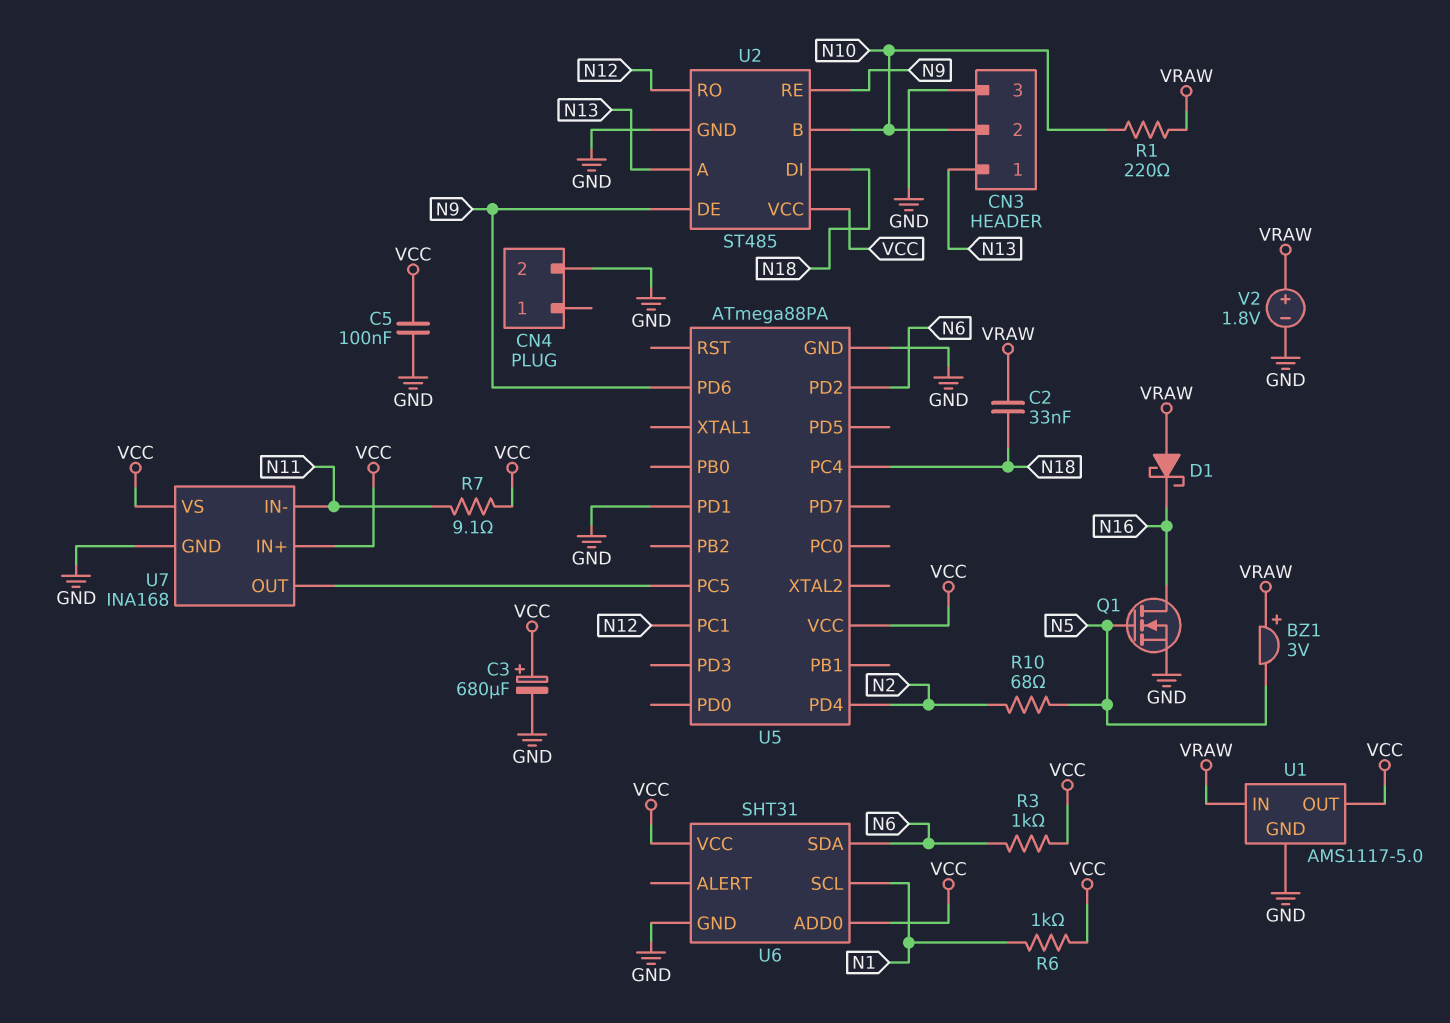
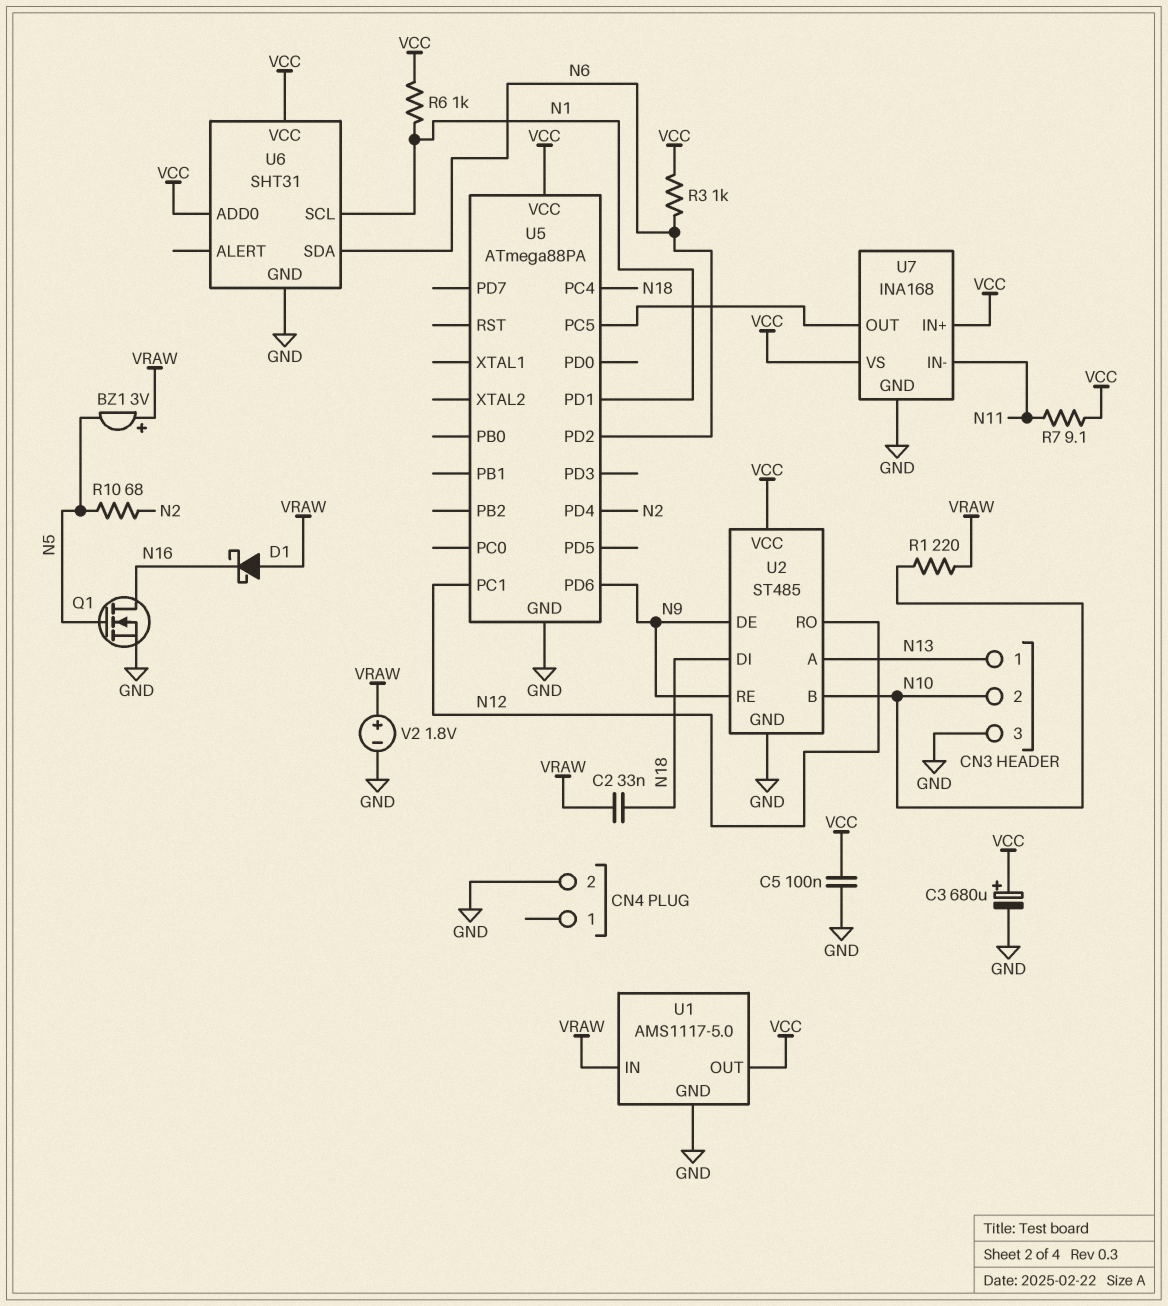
U5 pin PD1: GND -> N1

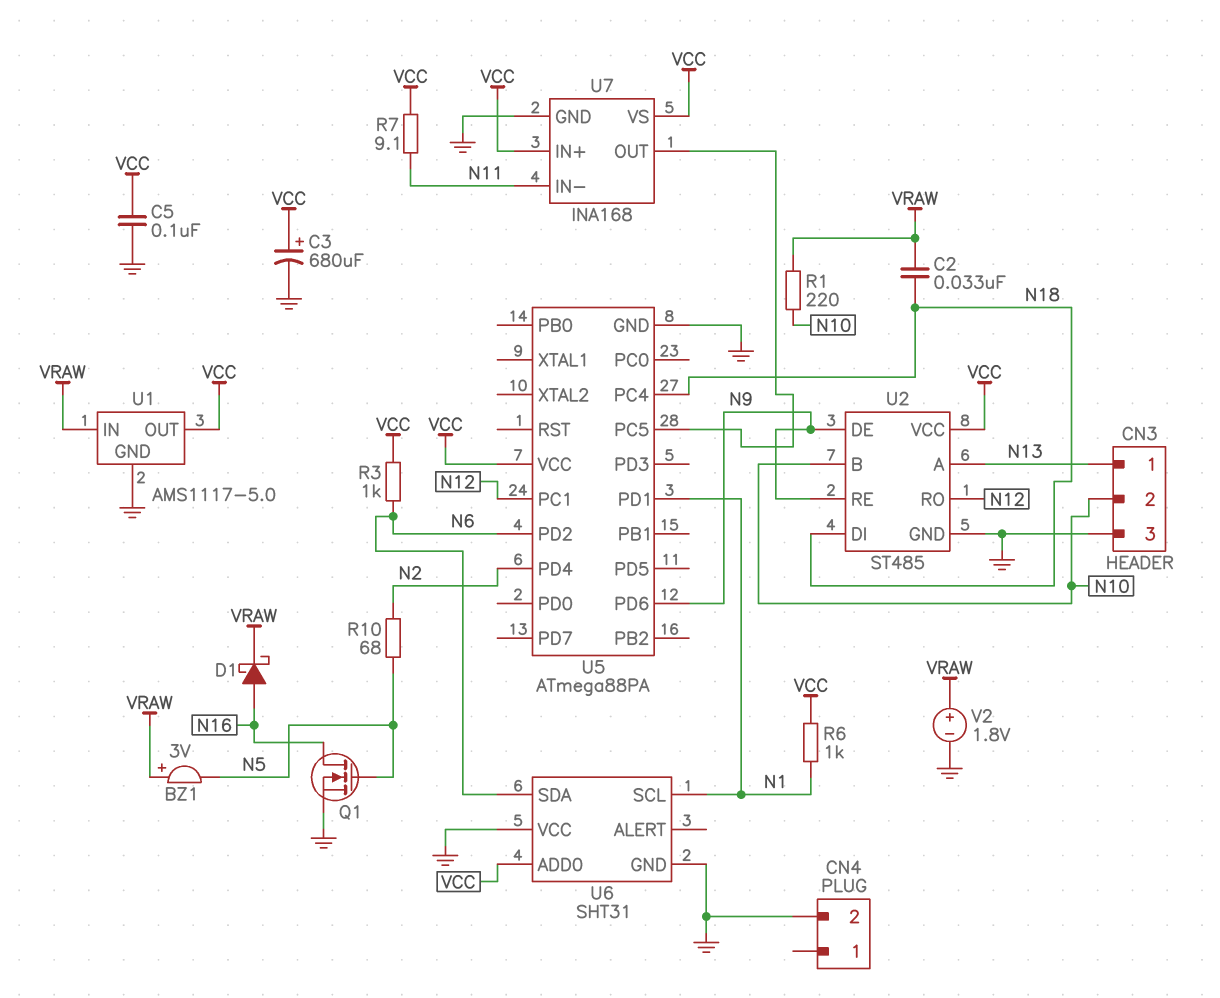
D1: schottky (A VRAW, K N16) -> schottky (A N16, K VRAW)
U6 pin VCC: VCC -> GND

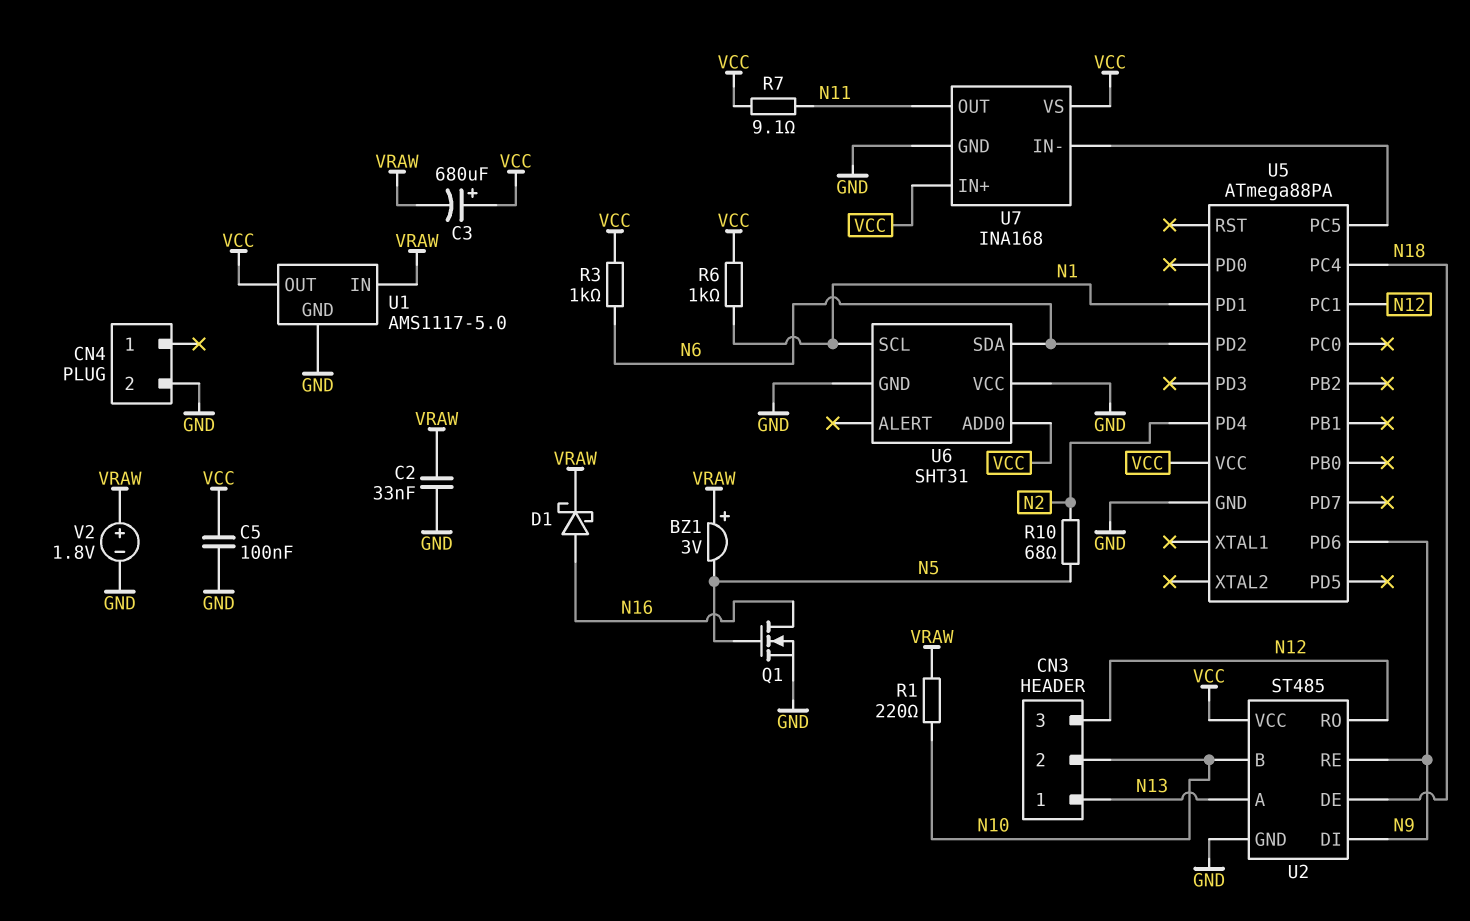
C2: 33nF (N18, VRAW) -> 33nF (GND, VRAW)
C3: 680uF (plus VCC, minus GND) -> 680uF (plus VCC, minus VRAW)
CN3 pin 3: GND -> N12
U2 pin DE: N9 -> N18
U2 pin DI: N18 -> N9
U7 pin IN-: N11 -> U5/PC5
U7 pin OUT: U5/PC5 -> N11

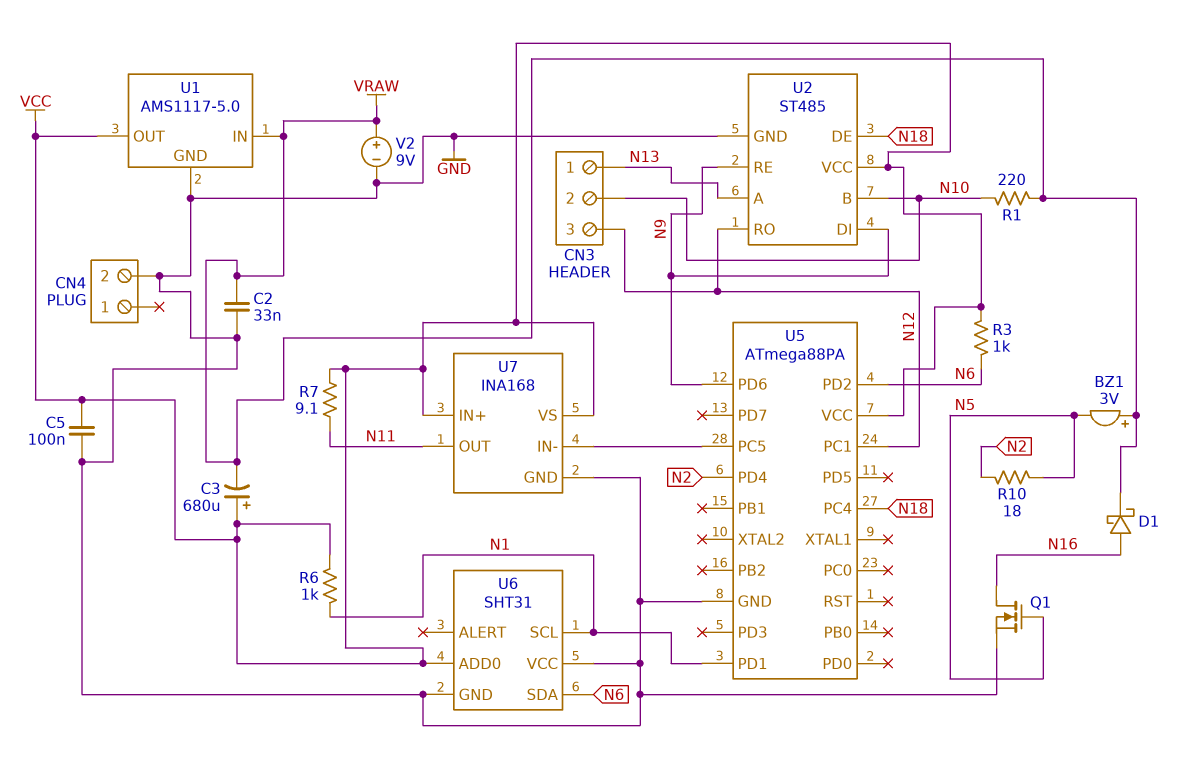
R10: 68 (N2, N5) -> 18 (N2, N5)
V2: 1.8V (plus VRAW, minus GND) -> 9V (plus VRAW, minus GND)

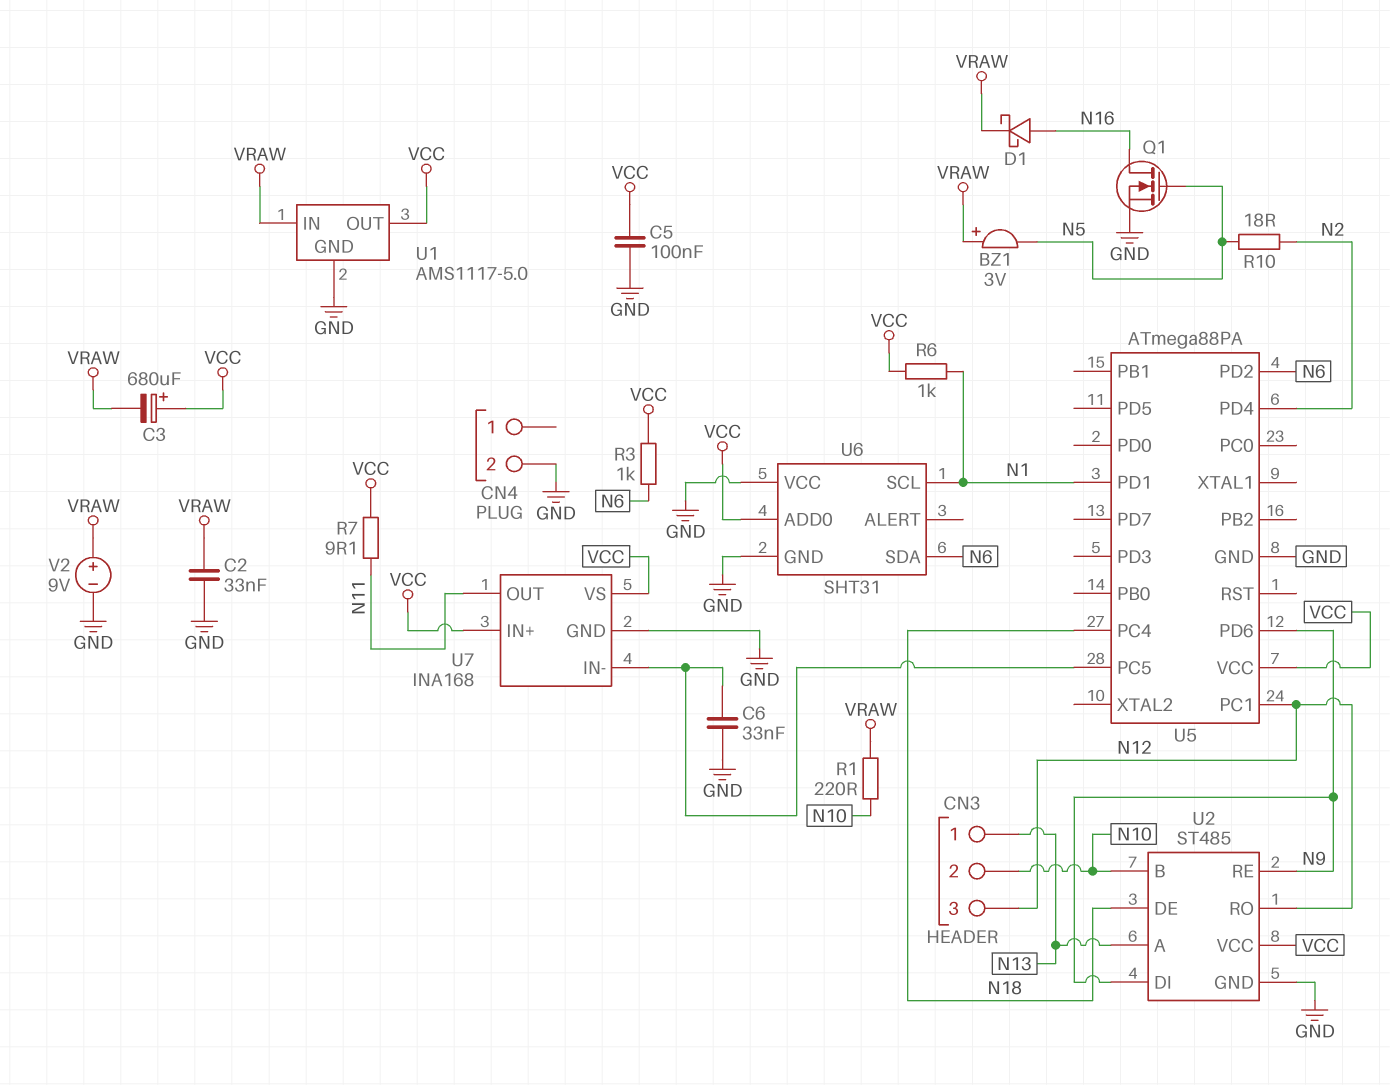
C6: none -> 33nF (GND, U5/PC5)

